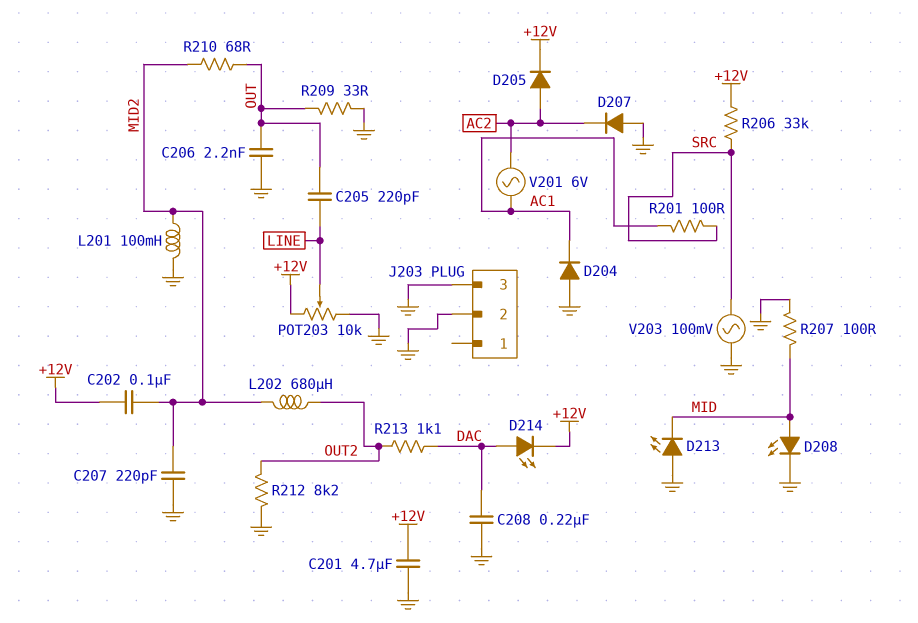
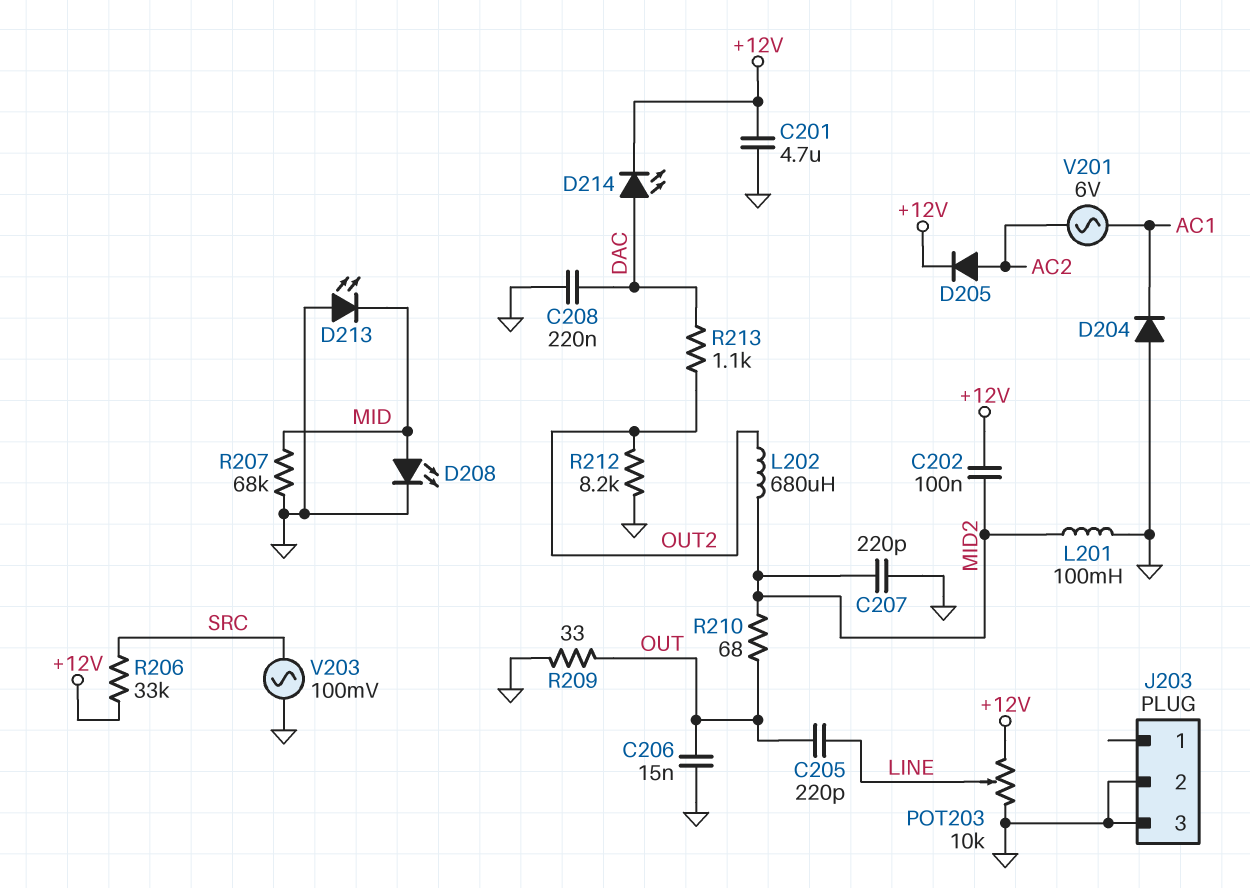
C206: 2.2nF (GND, OUT) -> 15nF (GND, OUT)
D207: diode (A GND, K AC2) -> none
R201: 100 (AC1, SRC) -> none
R207: 100 (GND, MID) -> 68k (GND, MID)

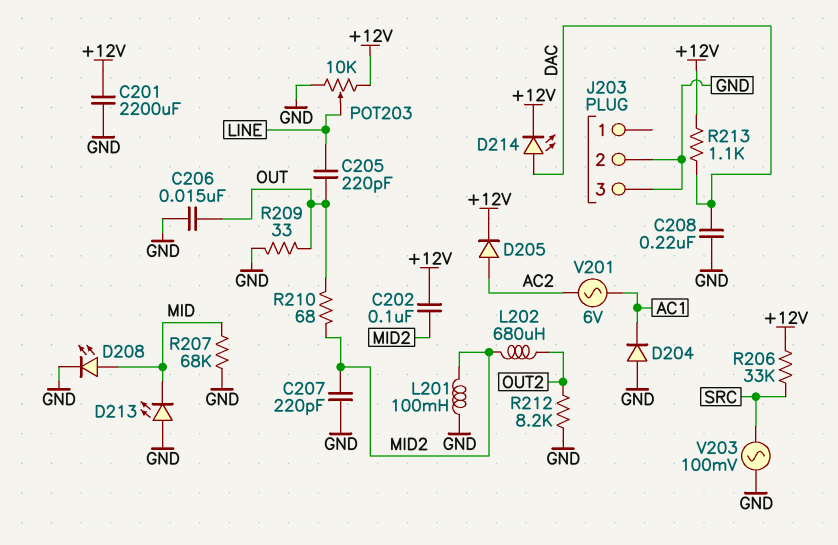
C201: 4.7uF (+12V, GND) -> 2200uF (+12V, GND)
R213: 1.1k (DAC, OUT2) -> 1.1k (+12V, DAC)

